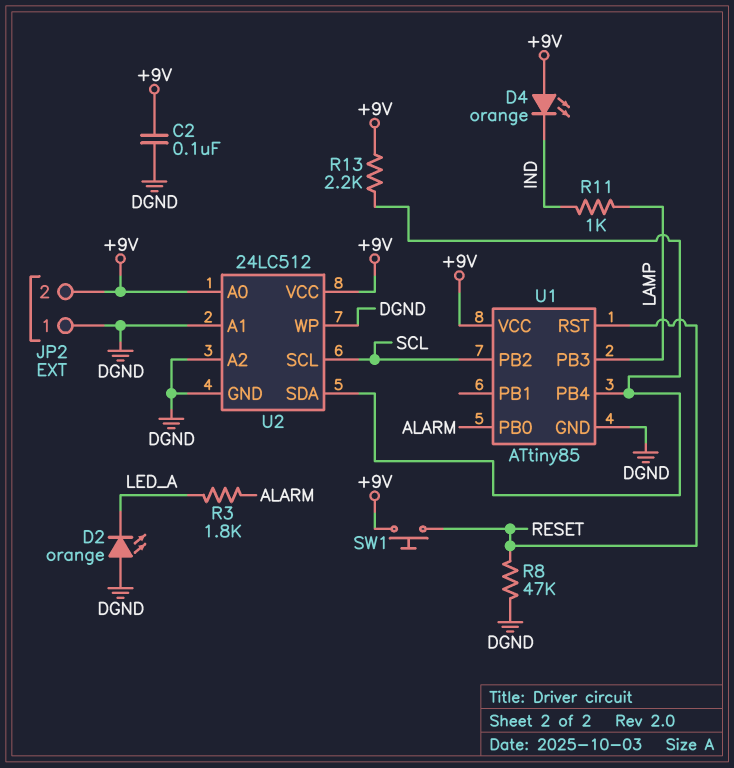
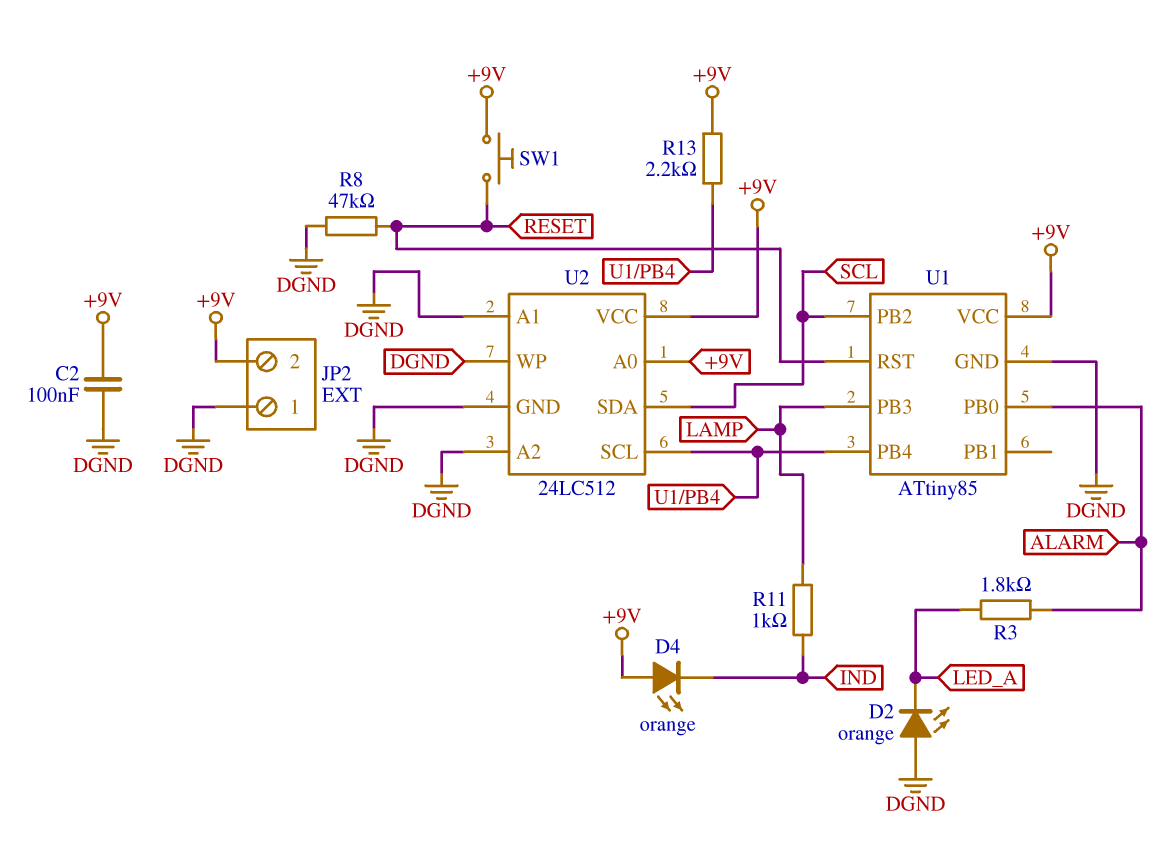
U2 pin SCL: SCL -> U1/PB4
U2 pin SDA: U1/PB4 -> SCL

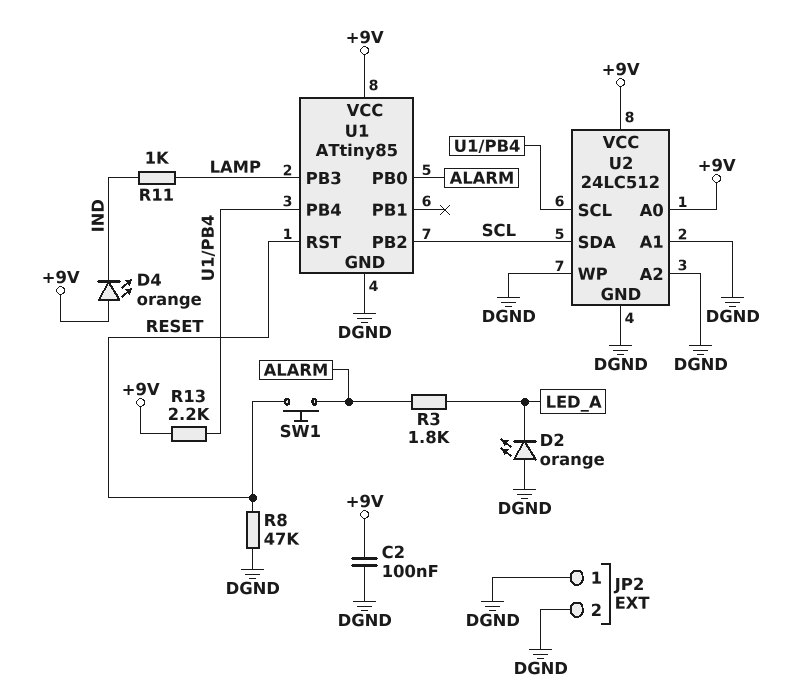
JP2 pin 2: +9V -> DGND
SW1: button (+9V, RESET) -> button (ALARM, RESET)

